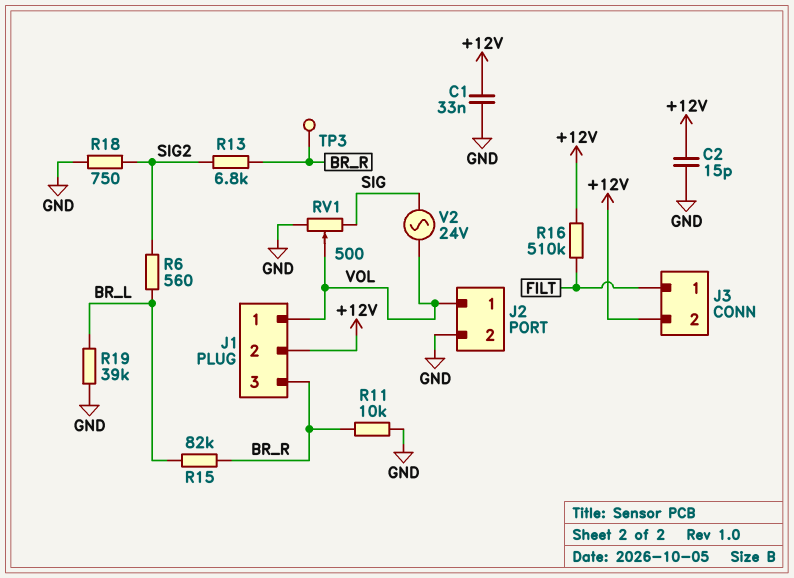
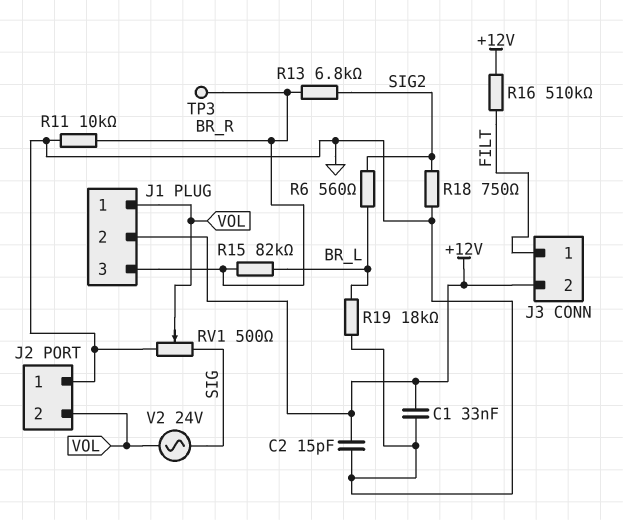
J2 pin 1: VOL -> GND
J2 pin 2: GND -> VOL
R19: 39k (BR_L, GND) -> 18k (BR_L, GND)

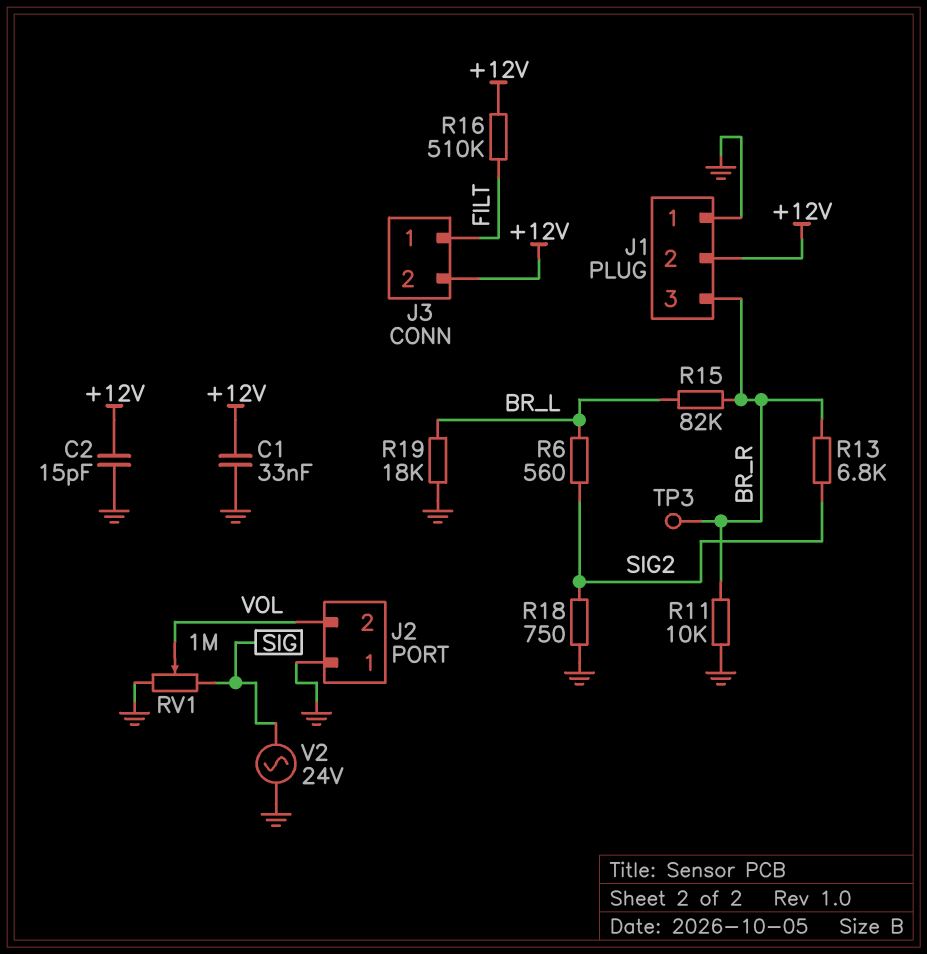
J1 pin 1: VOL -> GND
RV1: 500 (GND, SIG, wiper VOL) -> 1M (GND, SIG, wiper VOL)
V2: AC 24V (SIG, VOL) -> AC 24V (GND, SIG)

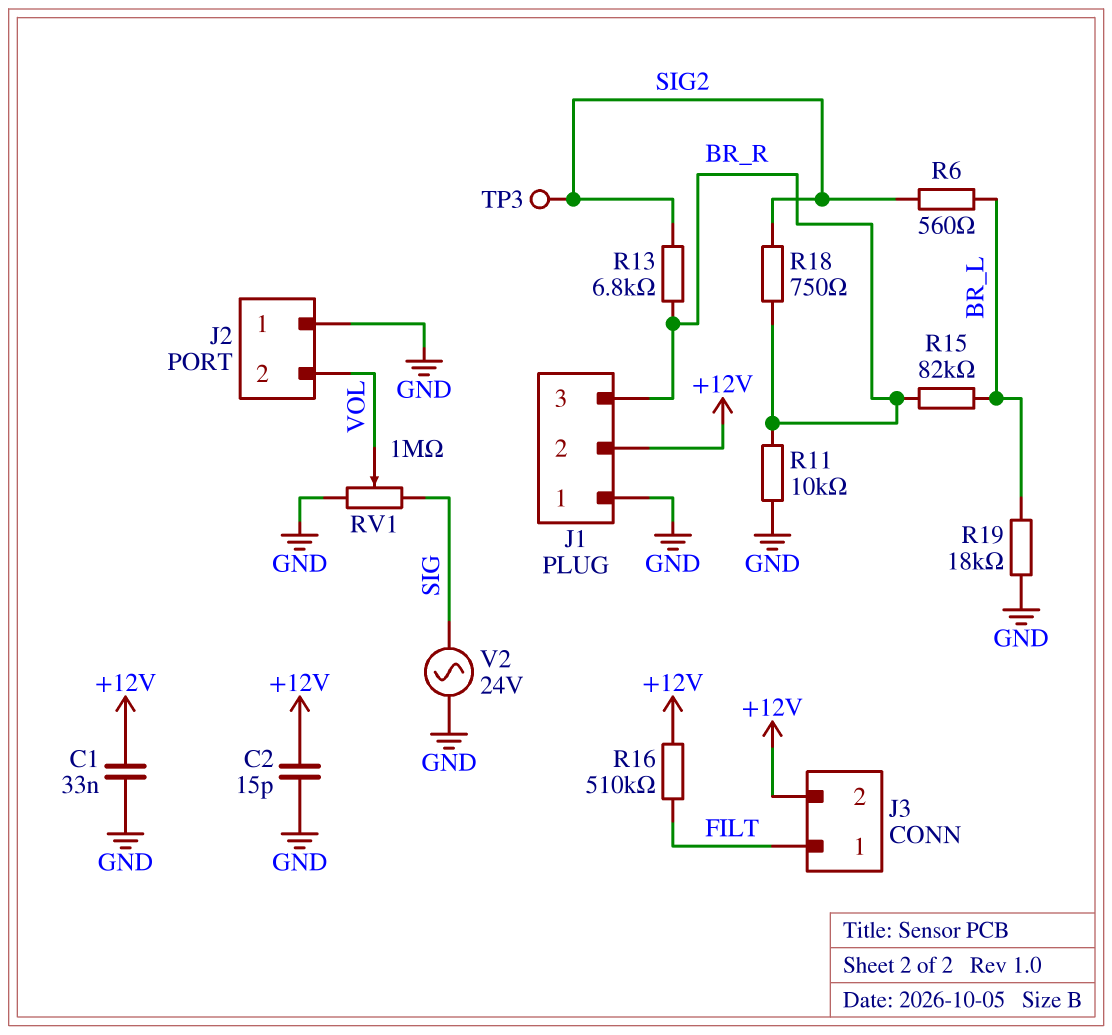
R18: 750 (GND, SIG2) -> 750 (BR_R, SIG2)
TP3: test point (BR_R) -> test point (SIG2)

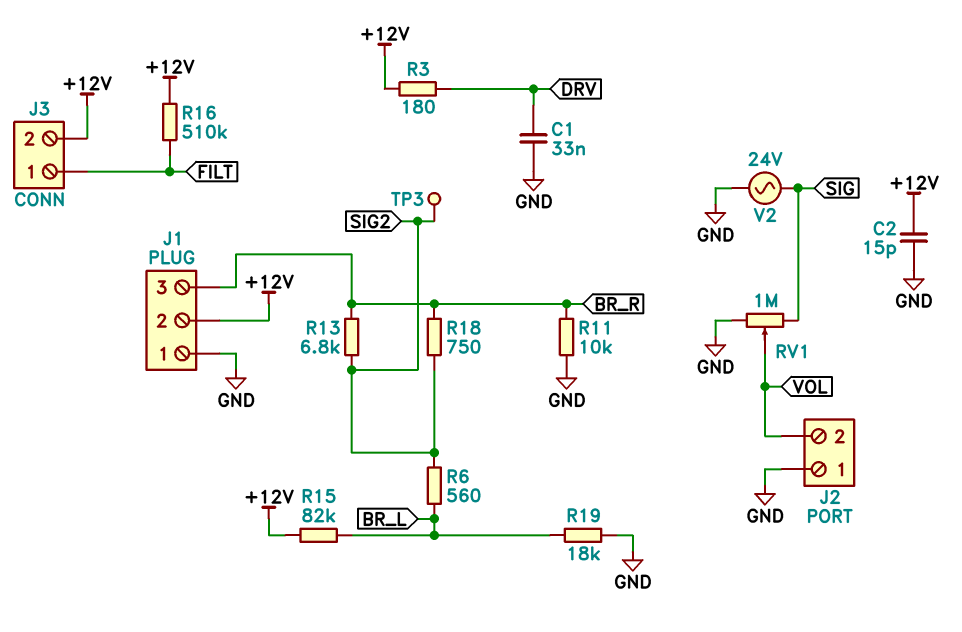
C1: 33nF (+12V, GND) -> 33nF (DRV, GND)
R3: none -> 180 (+12V, DRV)
R15: 82k (BR_L, BR_R) -> 82k (+12V, BR_L)

